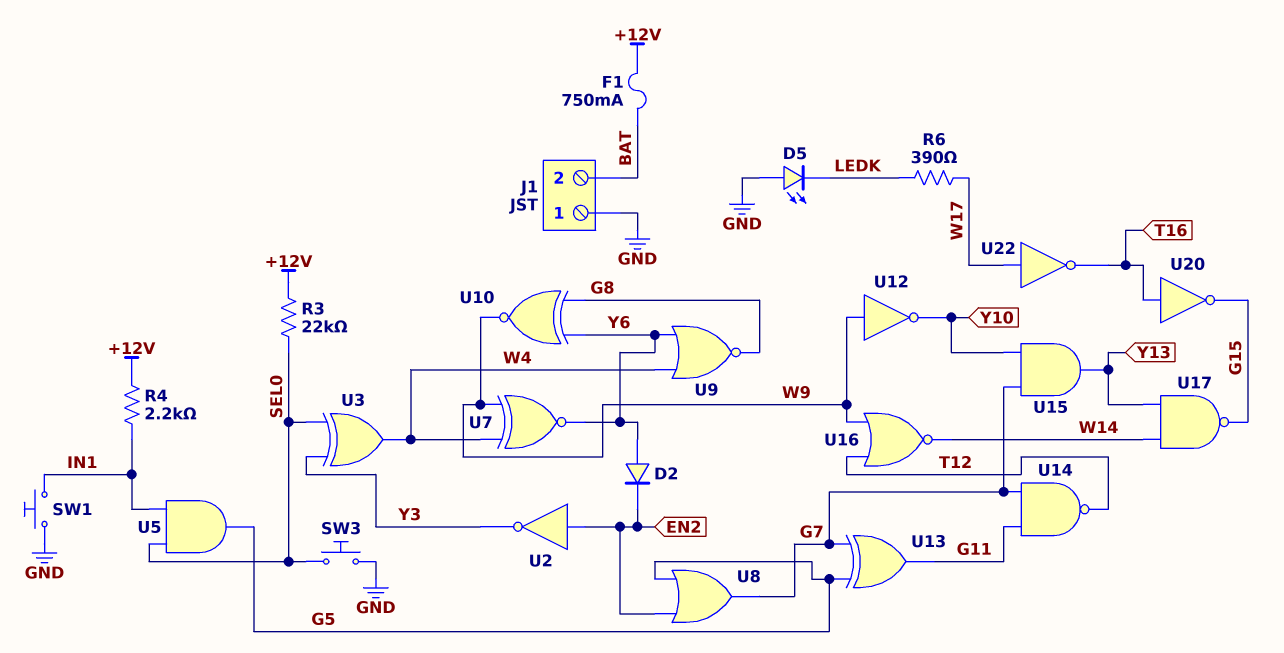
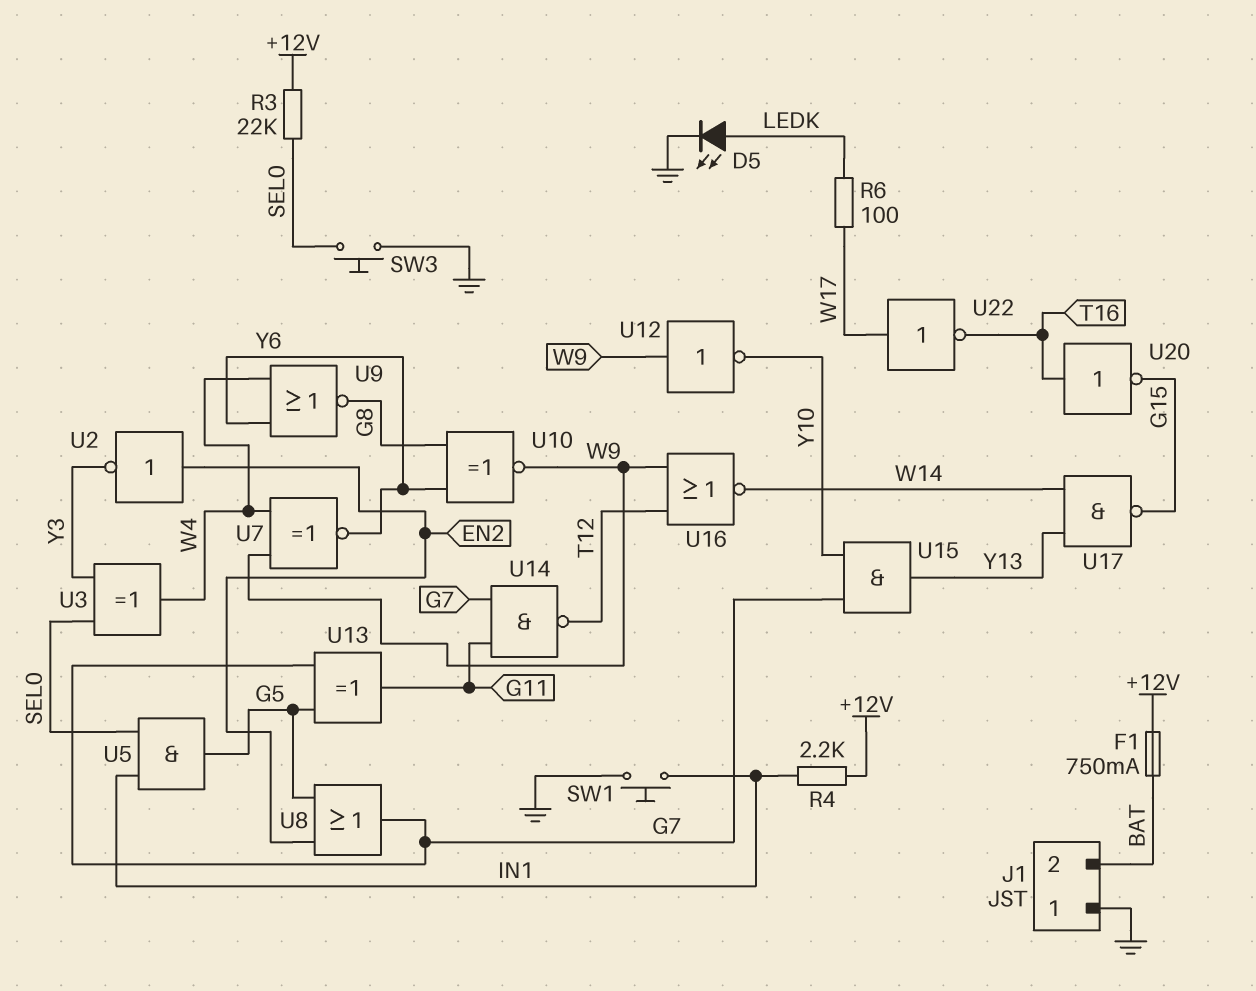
D2: diode (A Y6, K EN2) -> none
D5: LED (A GND, K LEDK) -> LED (A LEDK, K GND)
R6: 390 (LEDK, W17) -> 100 (LEDK, W17)

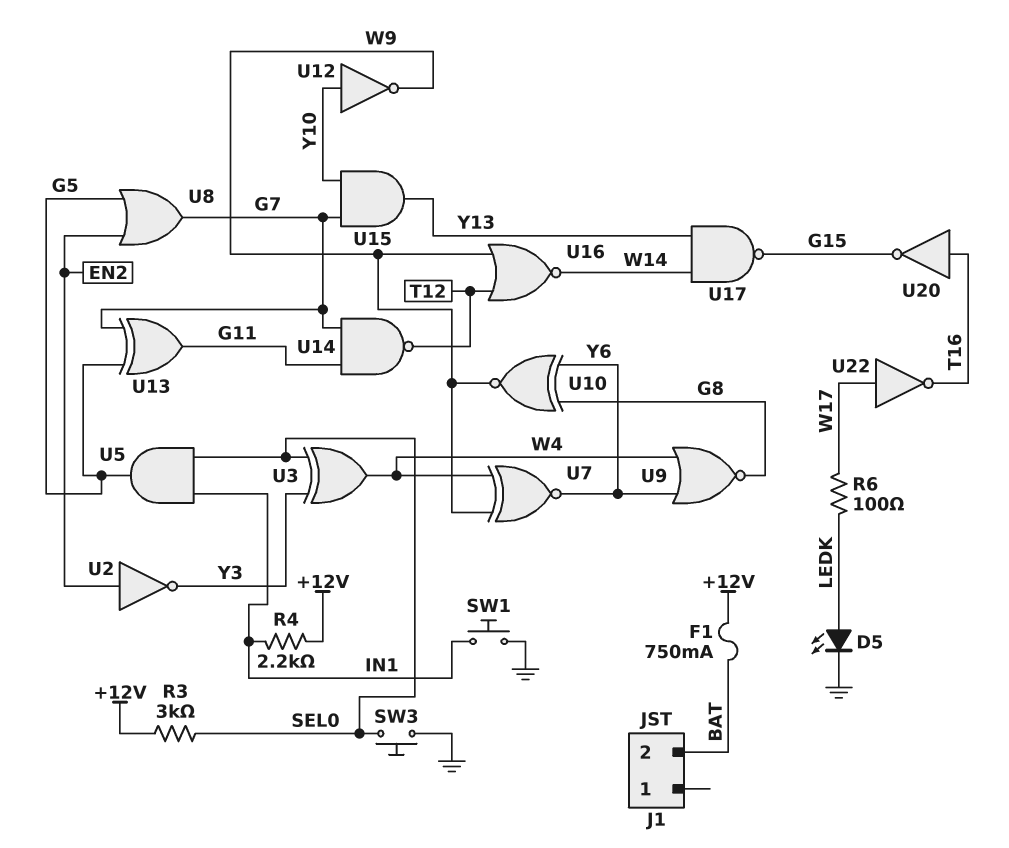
J1 pin 1: GND -> none
R3: 22k (+12V, SEL0) -> 3k (+12V, SEL0)
U12: NOT (in W9, out Y10) -> NOT (in Y10, out W9)

